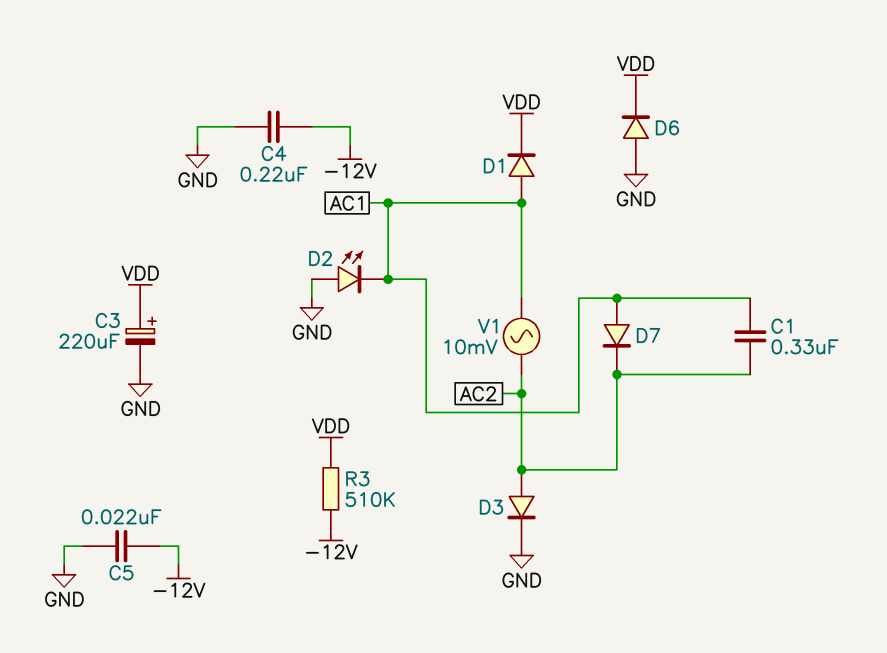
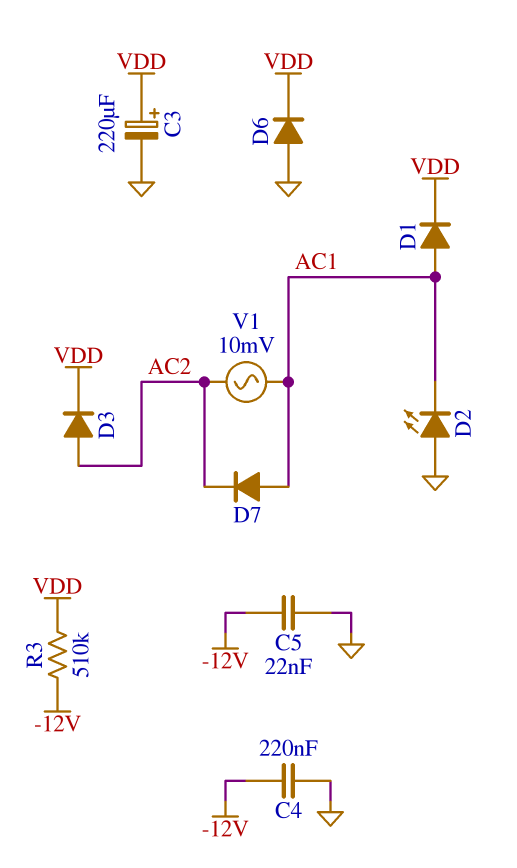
C1: 330nF (AC1, AC2) -> none
D3: diode (A AC2, K GND) -> diode (A AC2, K VDD)

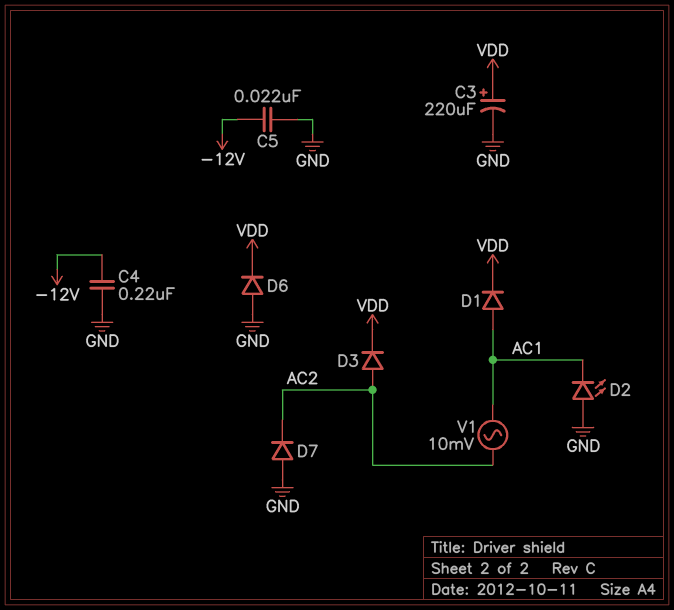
D7: diode (A AC1, K AC2) -> diode (A GND, K AC2)
R3: 510k (-12V, VDD) -> none

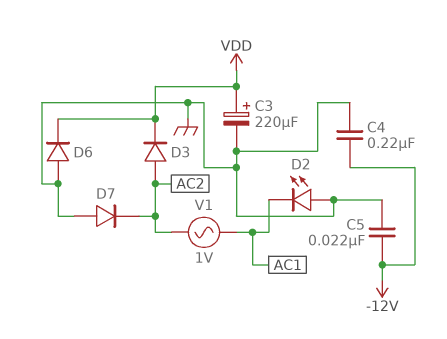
D1: diode (A AC1, K VDD) -> none
V1: AC 10mV (AC1, AC2) -> AC 1V (AC1, AC2)

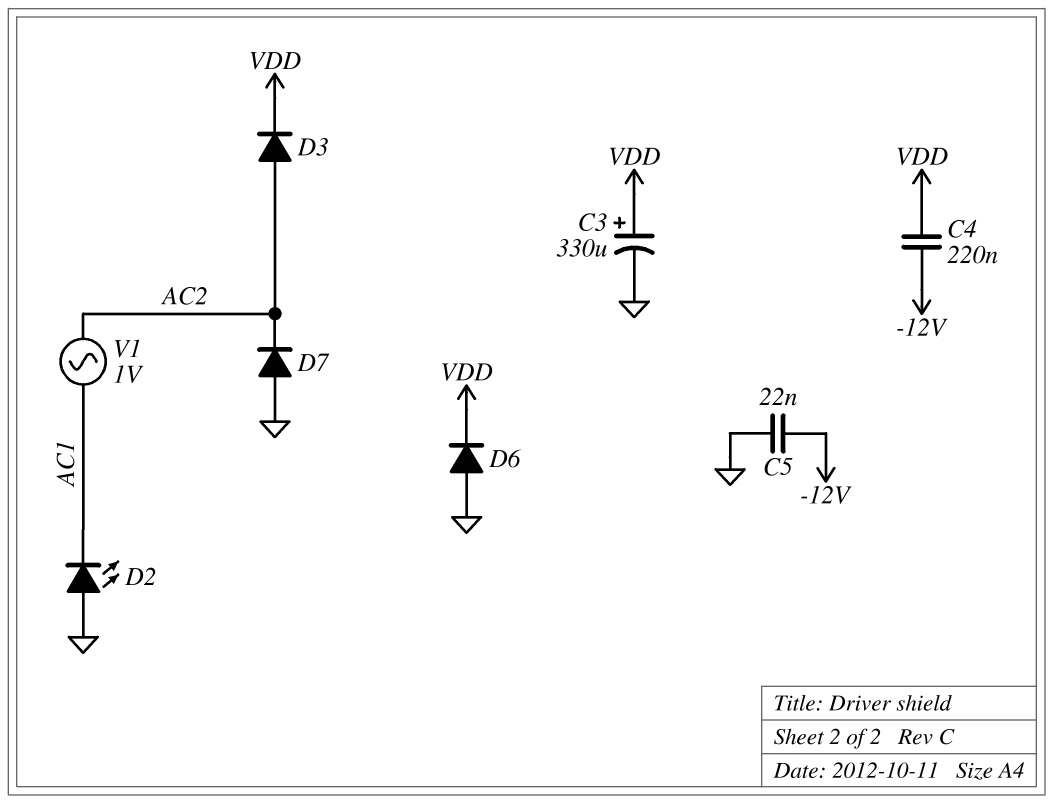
C3: 220uF (plus VDD, minus GND) -> 330uF (plus VDD, minus GND)
C4: 220nF (-12V, GND) -> 220nF (-12V, VDD)

